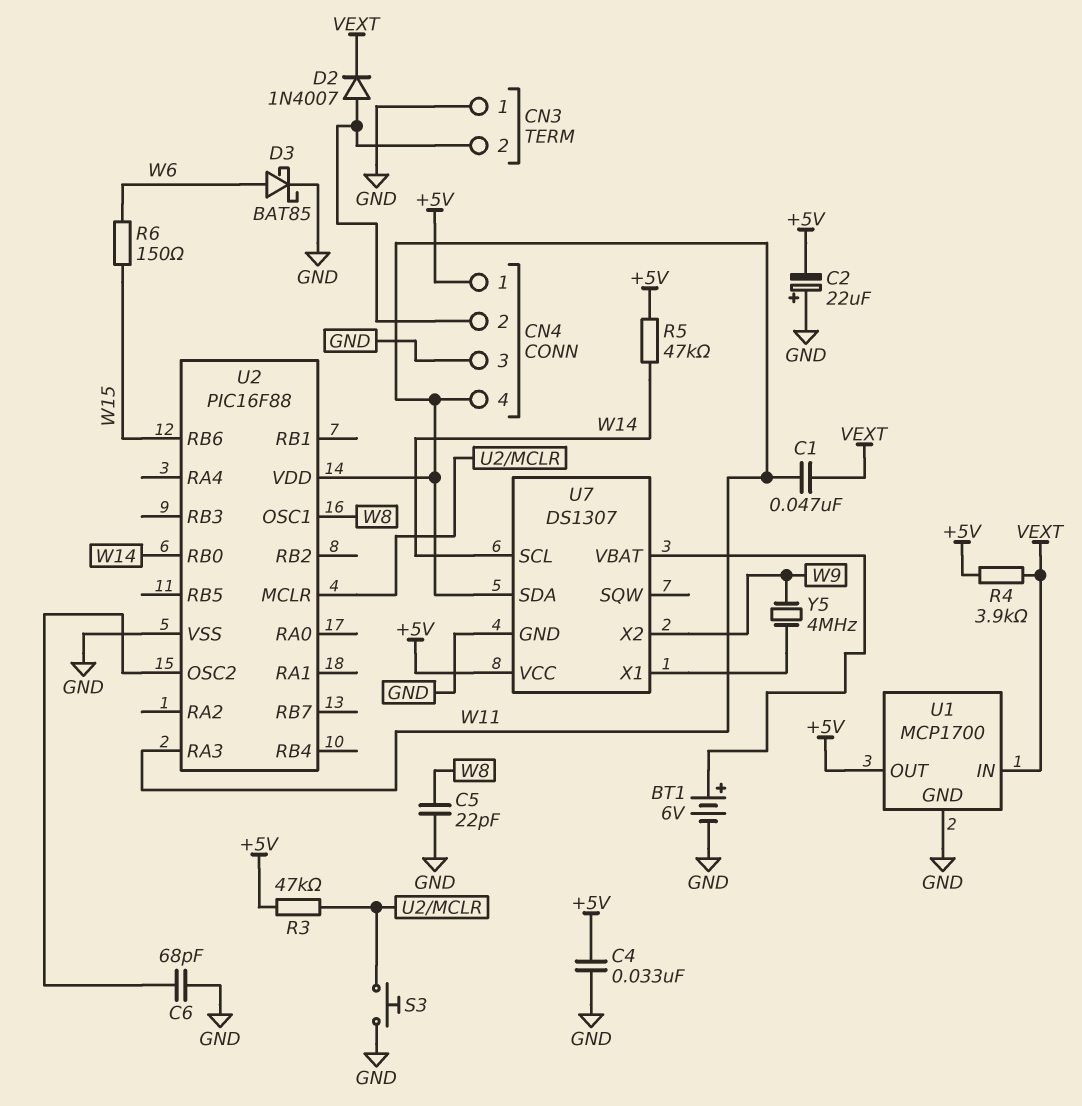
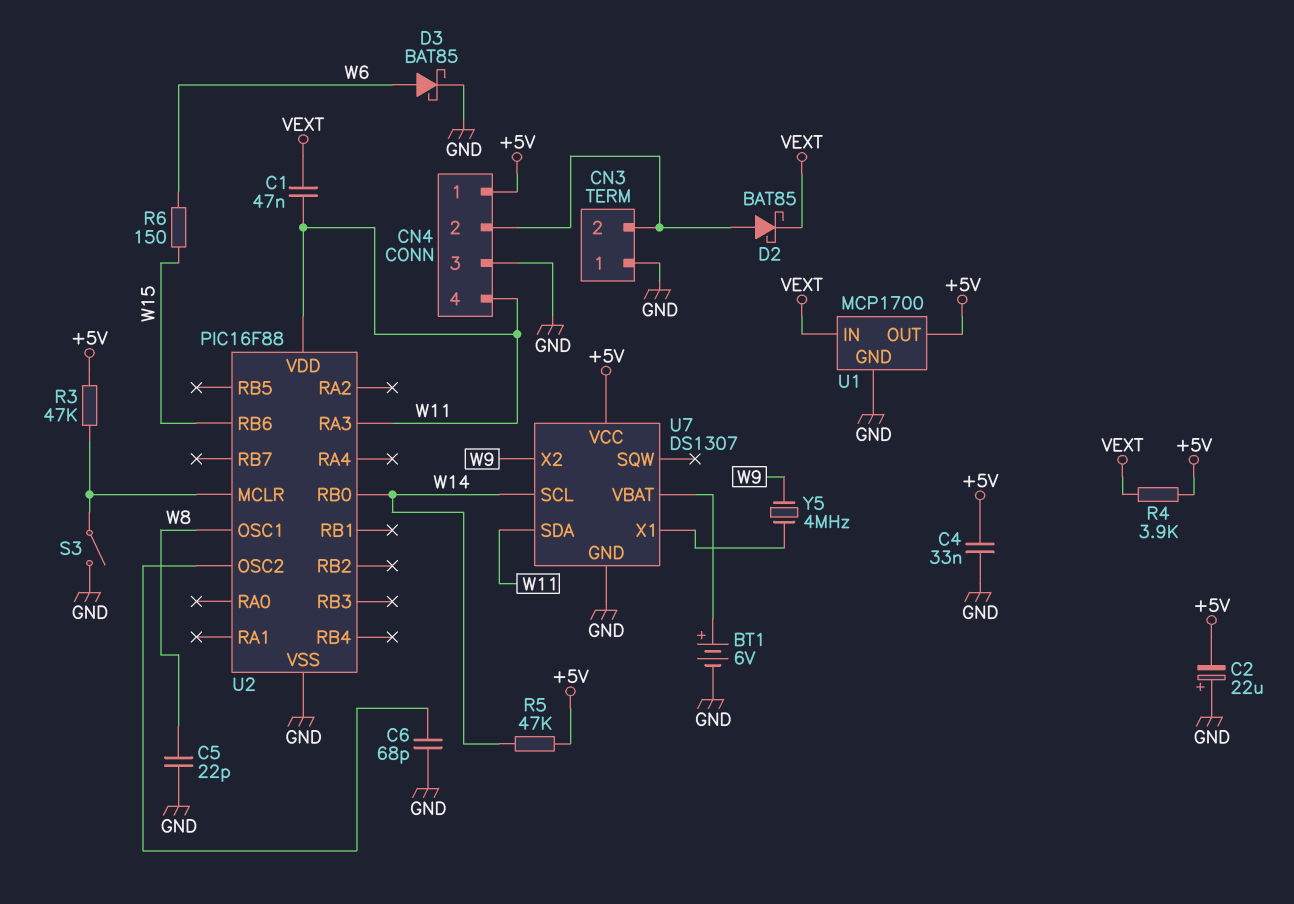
D2: diode 1N4007 (A CN3/2, K VEXT) -> schottky BAT85 (A CN3/2, K VEXT)
S3: button (GND, U2/MCLR) -> switch (GND, U2/MCLR)

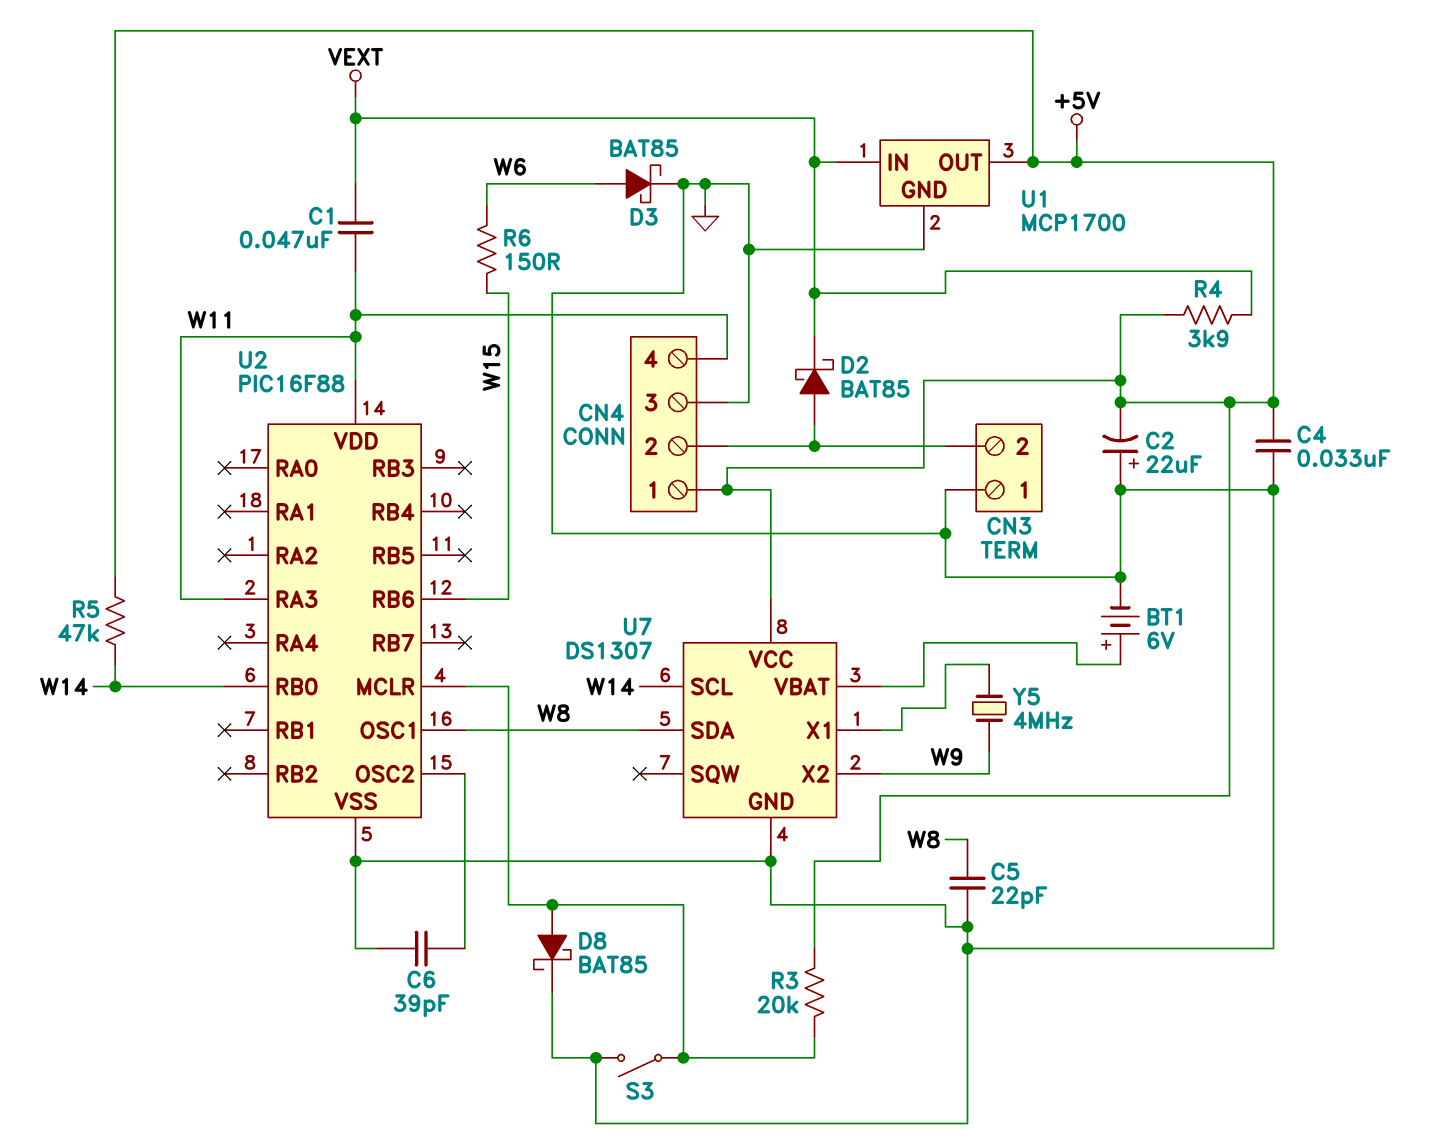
C6: 68pF (GND, U2/OSC2) -> 39pF (GND, U2/OSC2)
D8: none -> schottky BAT85 (A U2/MCLR, K GND)
R3: 47k (+5V, U2/MCLR) -> 20k (+5V, U2/MCLR)
U7 pin SDA: W11 -> W8

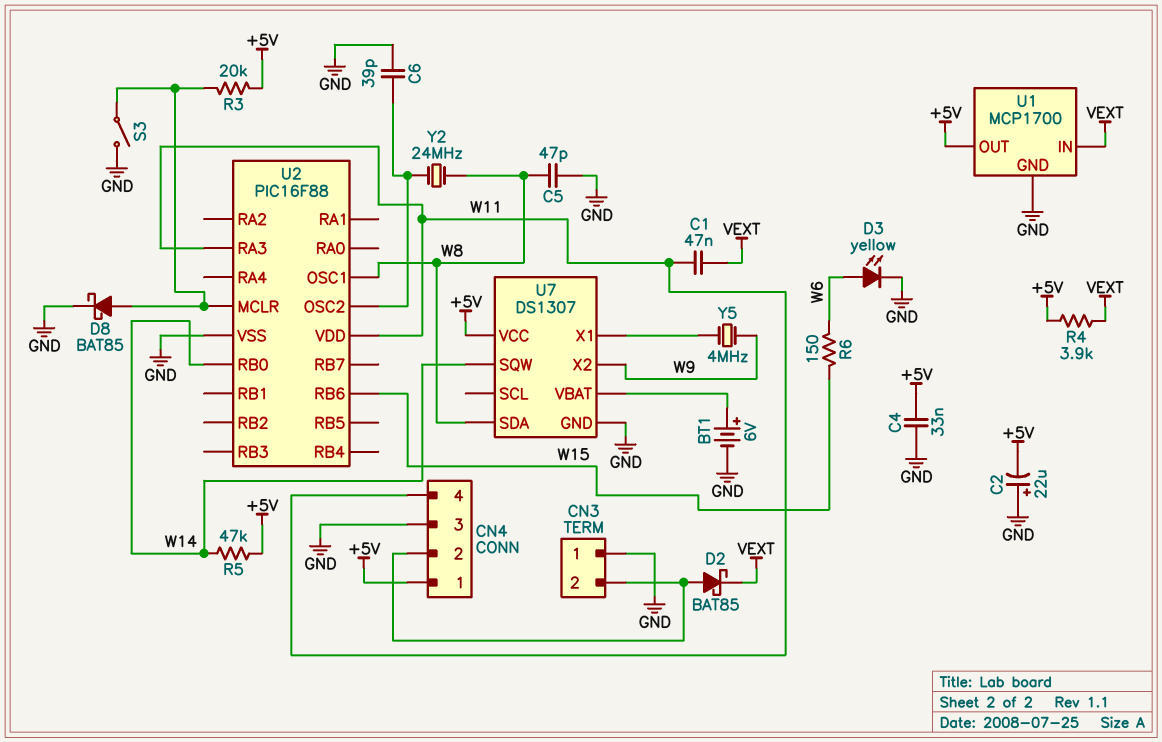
C5: 22pF (GND, W8) -> 47pF (GND, W8)
D3: schottky BAT85 (A W6, K GND) -> LED yellow (A W6, K GND)
U7 pin SCL: W14 -> none
U7 pin SQW: none -> W14
Y2: none -> 24MHz (U2/OSC2, W8)

